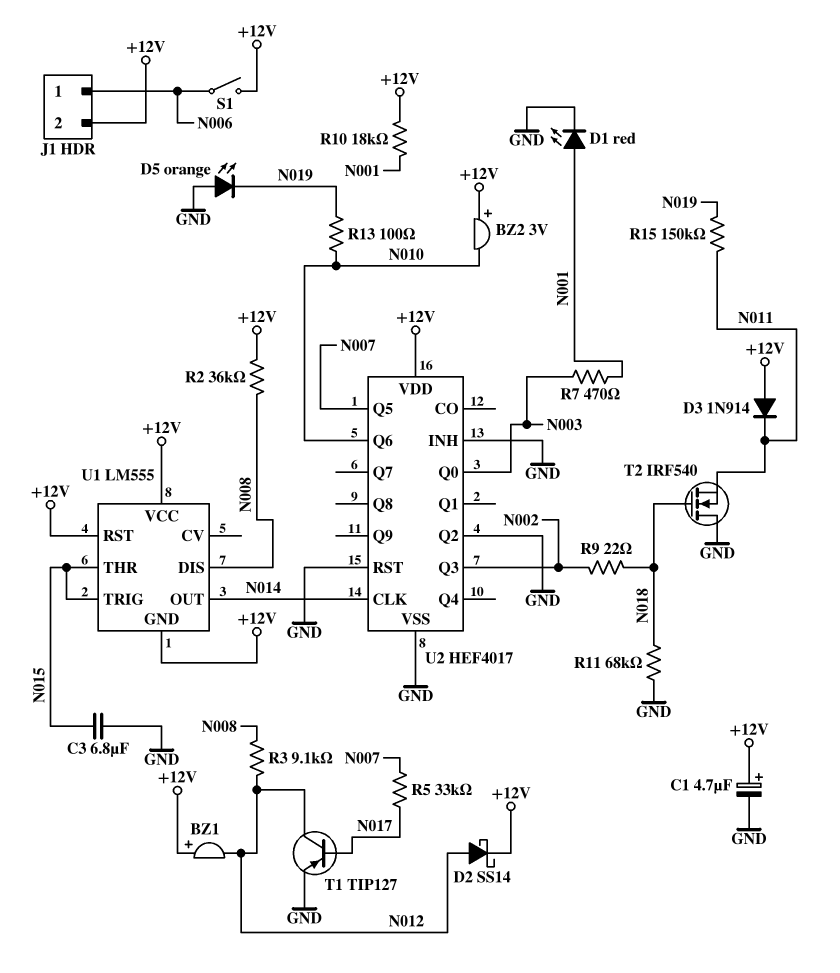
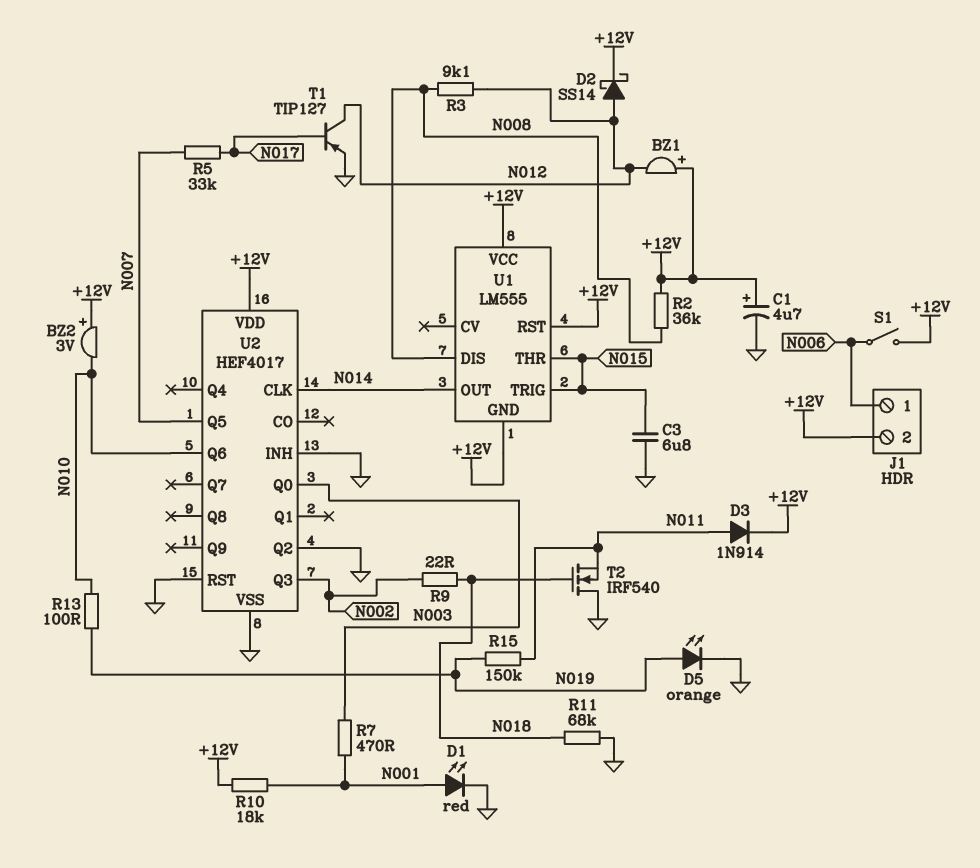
D3: diode 1N914 (A +12V, K N011) -> diode 1N914 (A N011, K +12V)
D5: LED orange (A GND, K N019) -> LED orange (A N019, K GND)

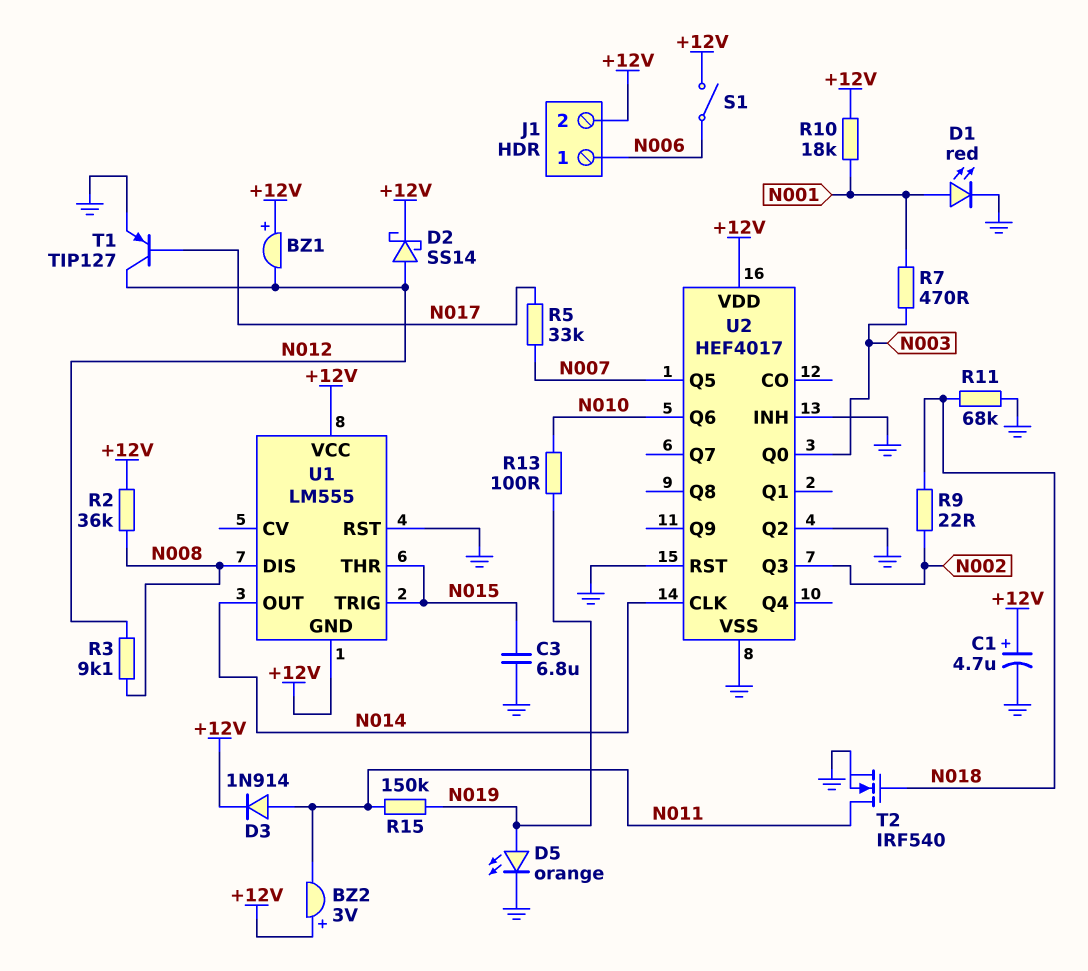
BZ2: buzzer 3V (plus +12V, minus N010) -> buzzer 3V (plus +12V, minus N011)
T2: NMOS IRF540 (G N018, D GND, S N011) -> NMOS IRF540 (G N018, D N011, S GND)
U1 pin RST: +12V -> GND

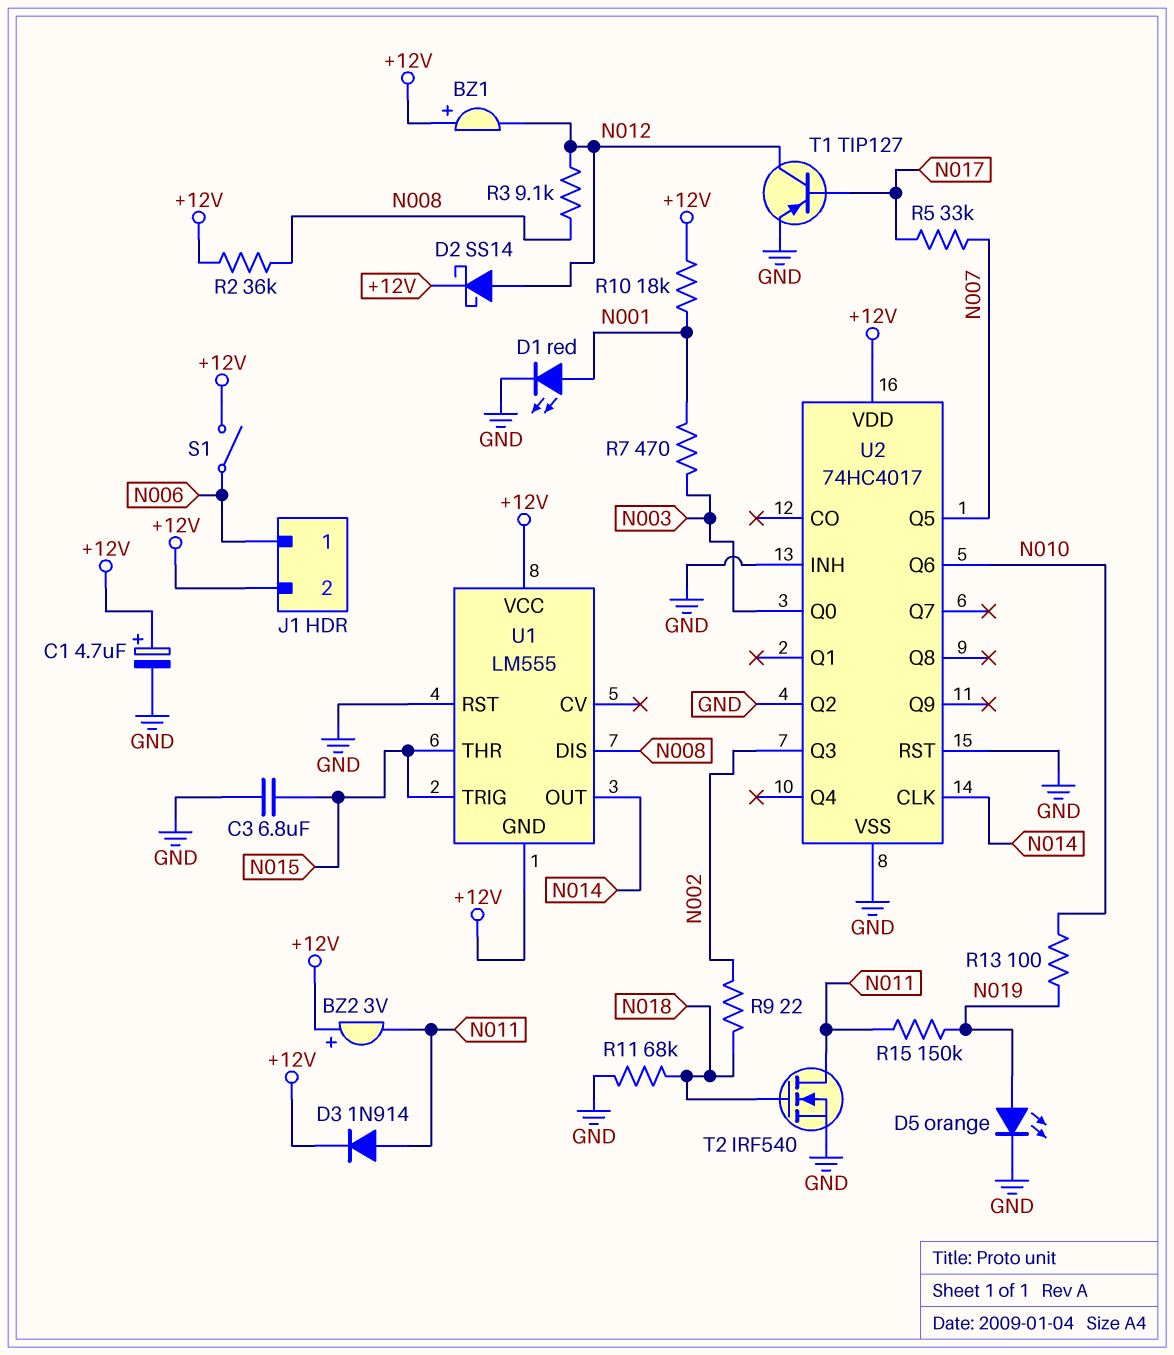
U2: HEF4017 -> 74HC4017

